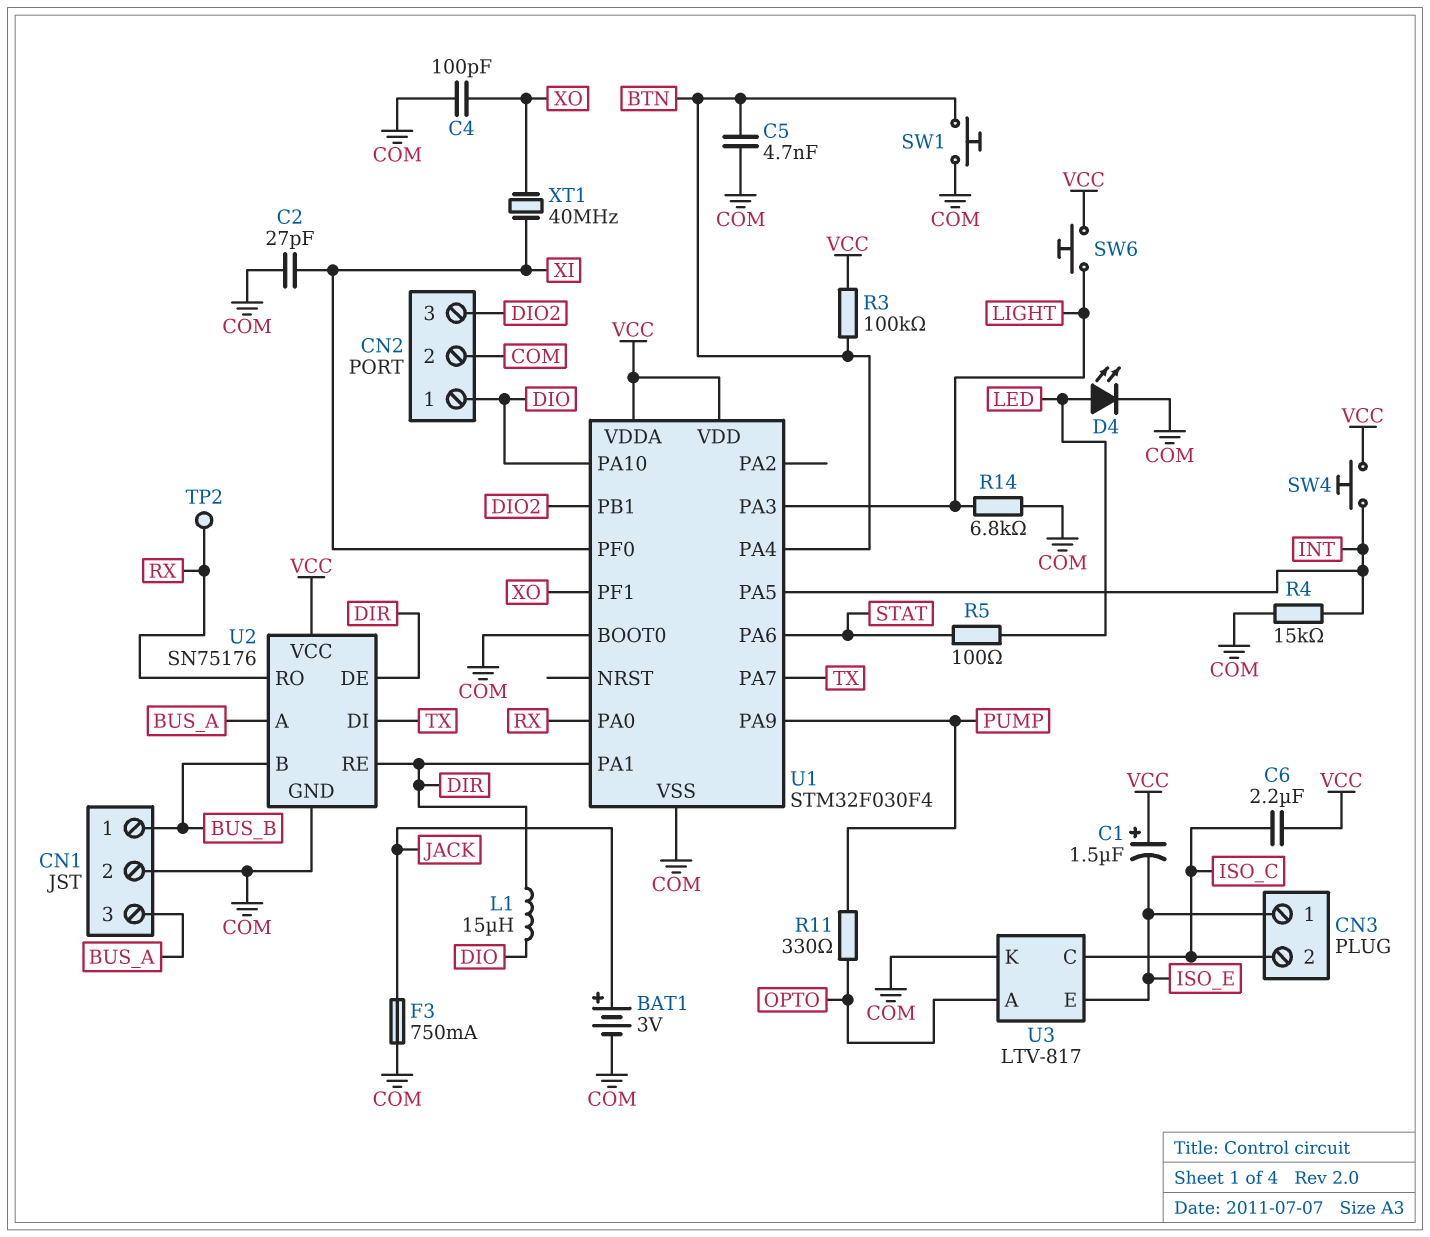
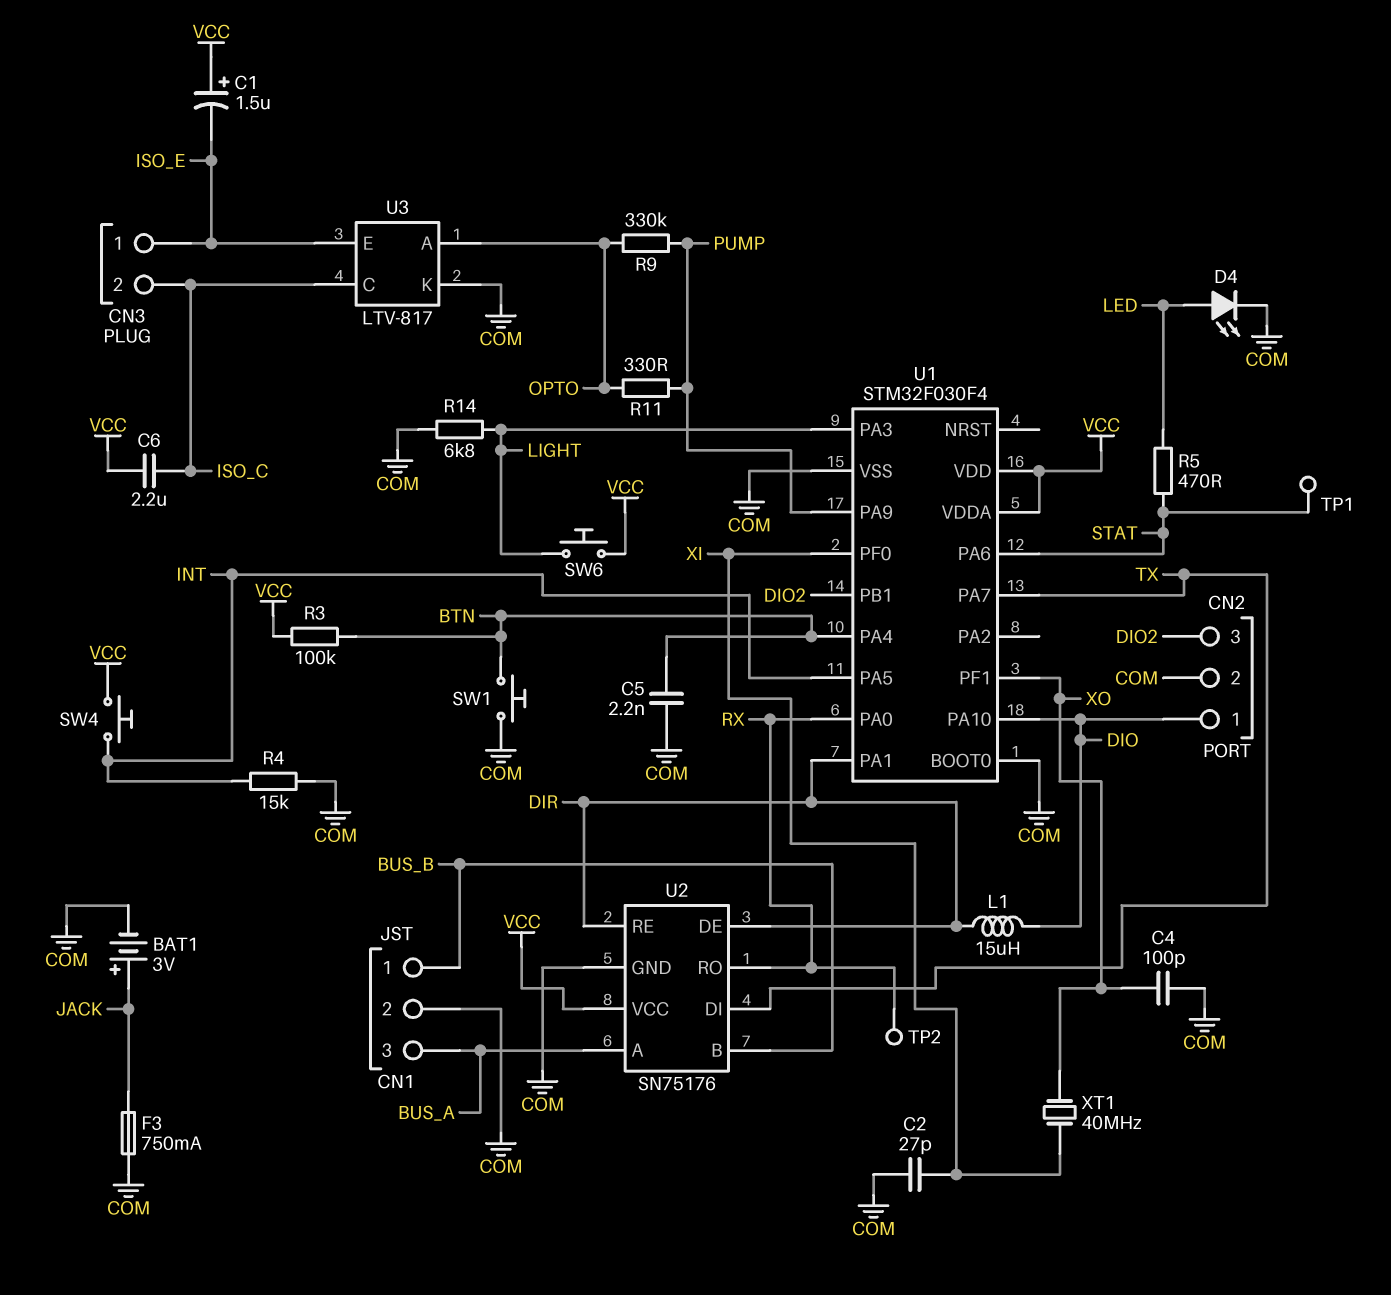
C5: 4.7nF (BTN, COM) -> 2.2nF (BTN, COM)
R5: 100 (LED, STAT) -> 470 (LED, STAT)
R9: none -> 330k (OPTO, PUMP)
TP1: none -> test point (STAT)

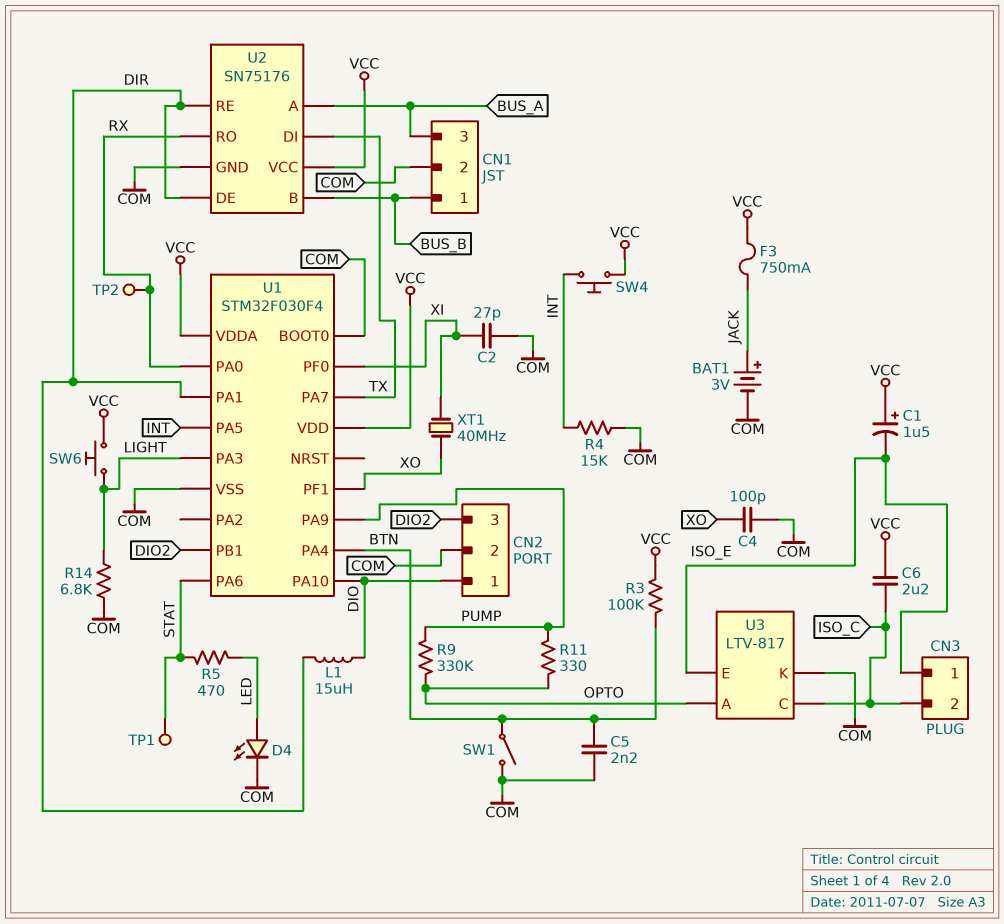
F3: 750mA (COM, JACK) -> 750mA (JACK, VCC)
SW1: button (BTN, COM) -> switch (BTN, COM)

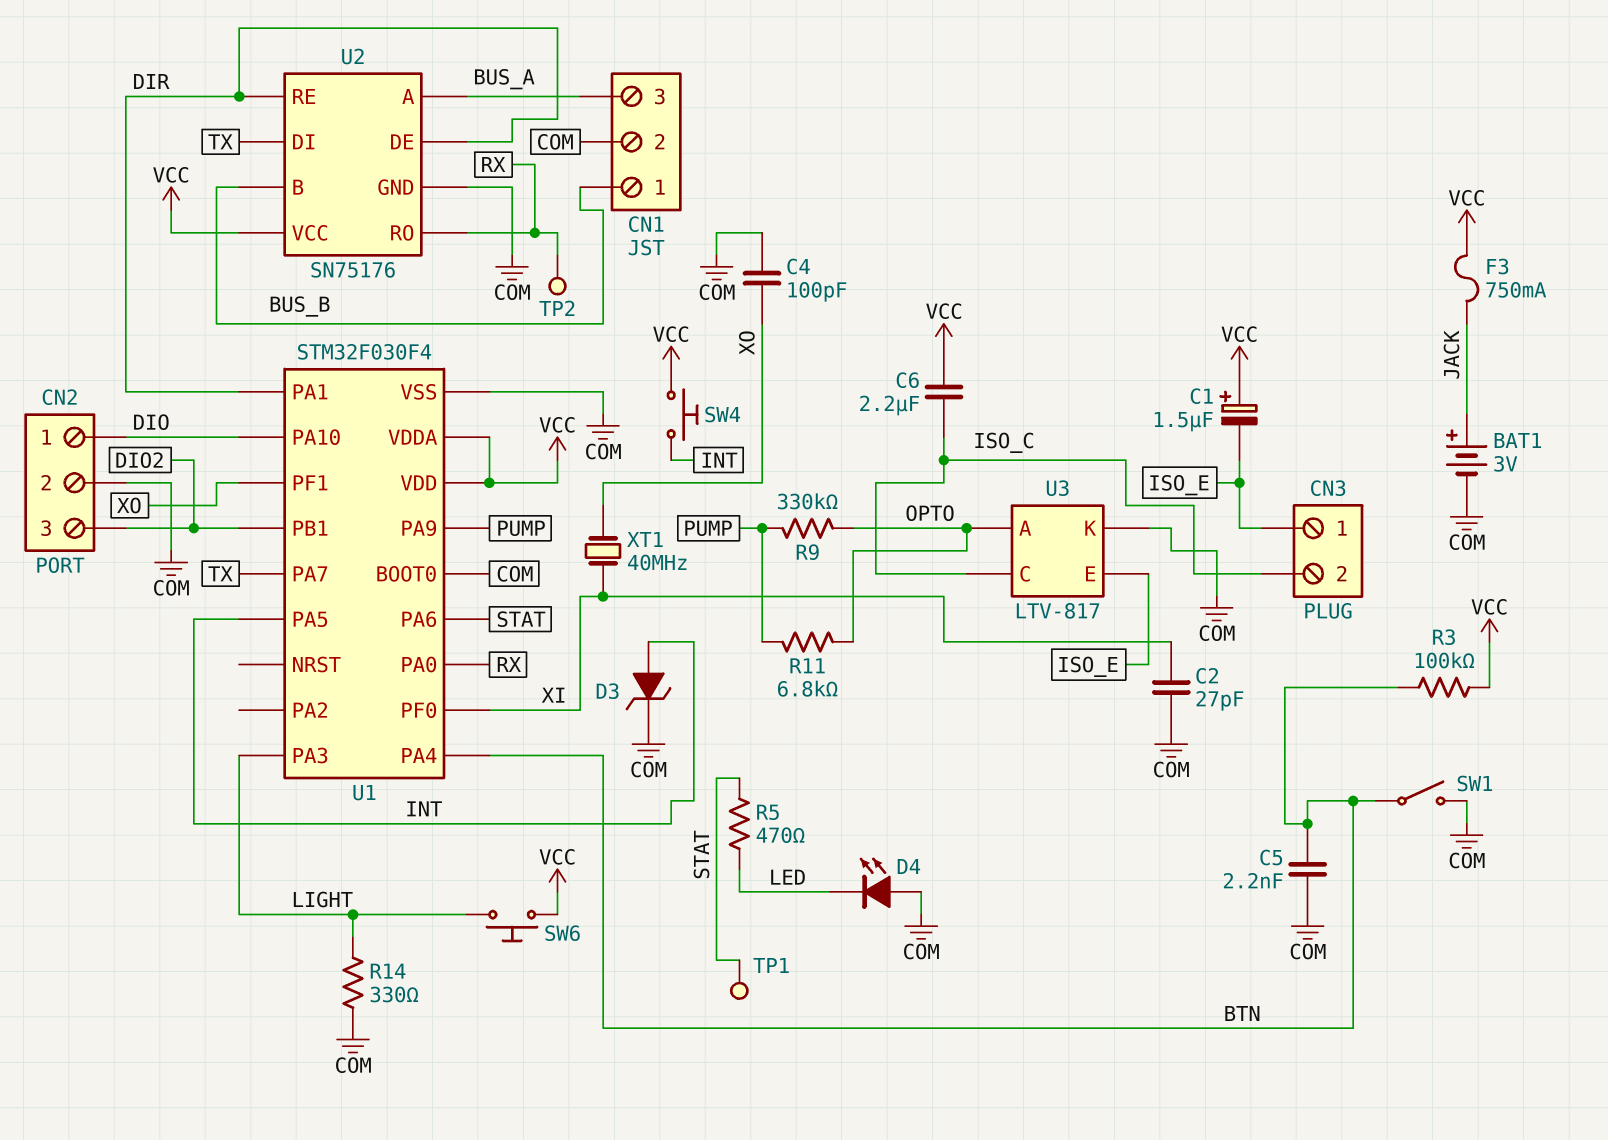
D3: none -> zener (A INT, K COM)
D4: LED (A LED, K COM) -> LED (A COM, K LED)
L1: 15uH (DIO, DIR) -> none
R4: 15k (COM, INT) -> none
R11: 330 (OPTO, PUMP) -> 6.8k (OPTO, PUMP)
R14: 6.8k (COM, LIGHT) -> 330 (COM, LIGHT)

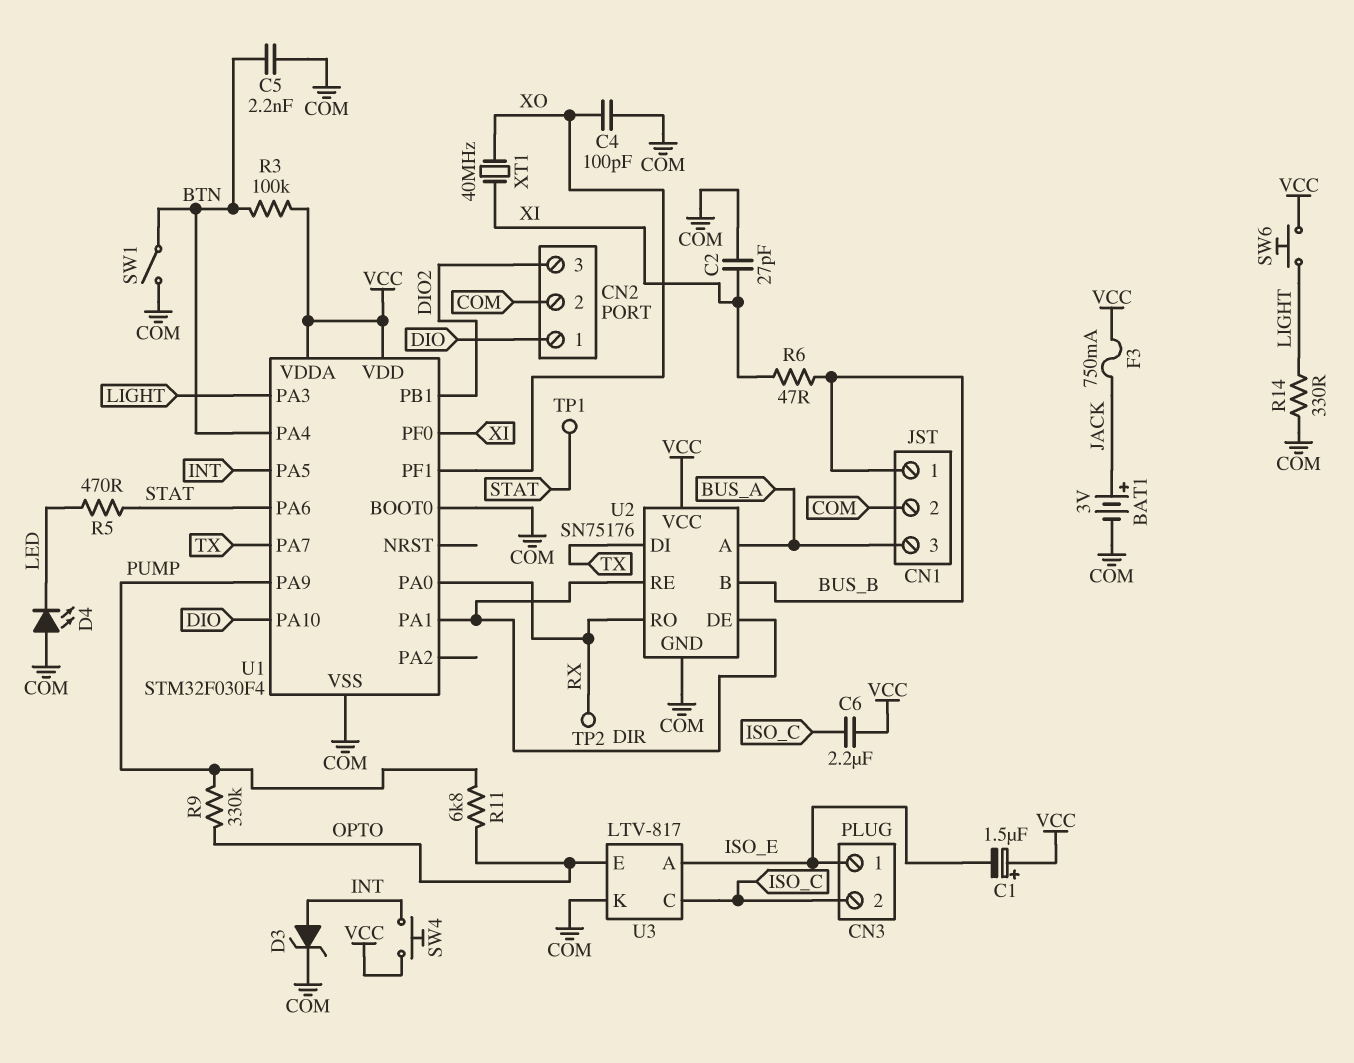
R6: none -> 47 (BUS_B, XI)
U3 pin A: OPTO -> ISO_E
U3 pin E: ISO_E -> OPTO

